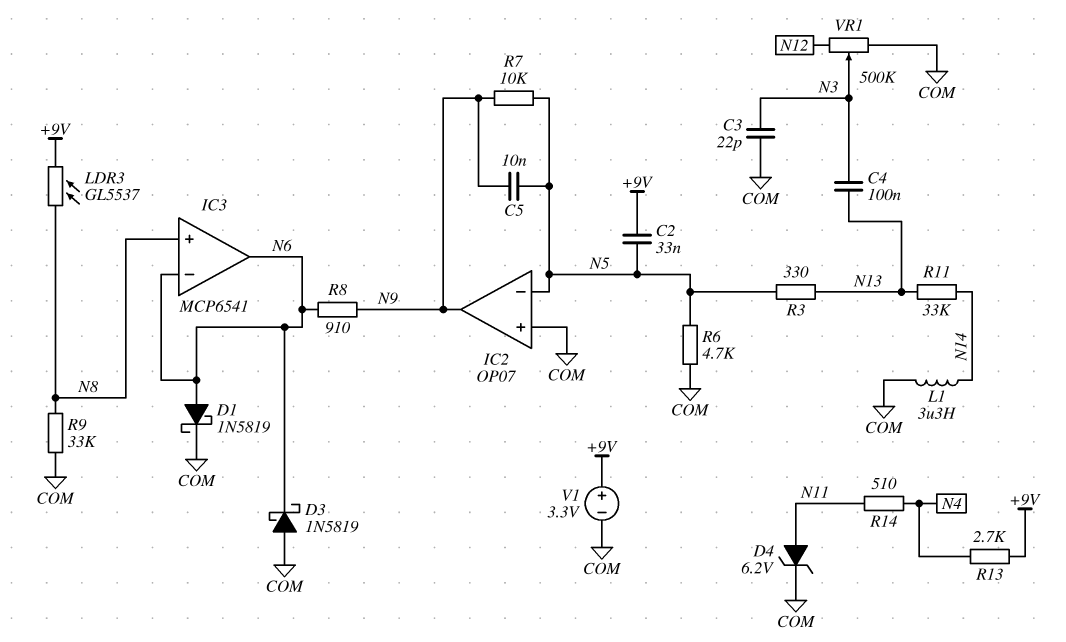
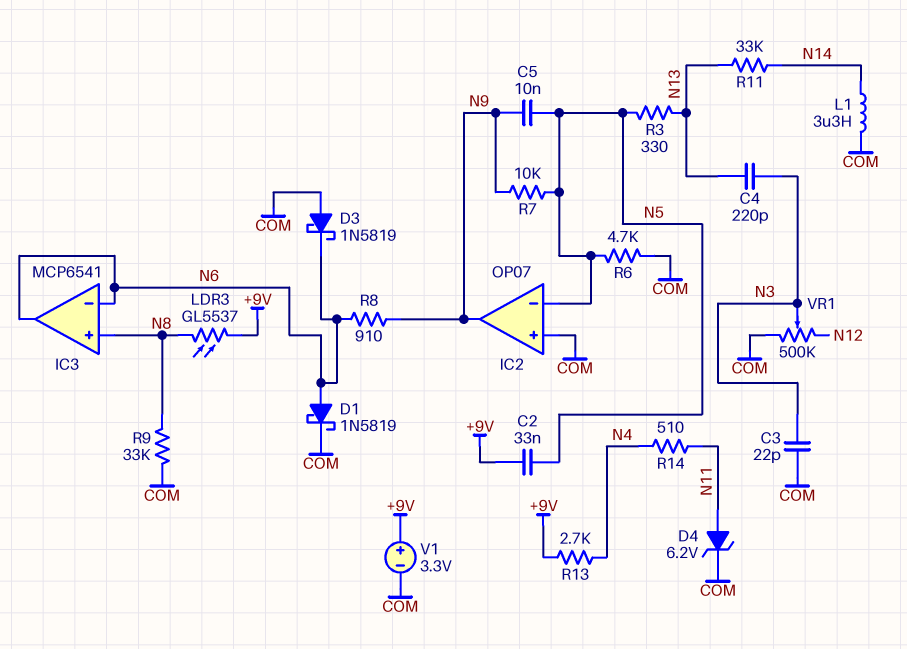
C4: 100nF (N3, N13) -> 220pF (N3, N13)

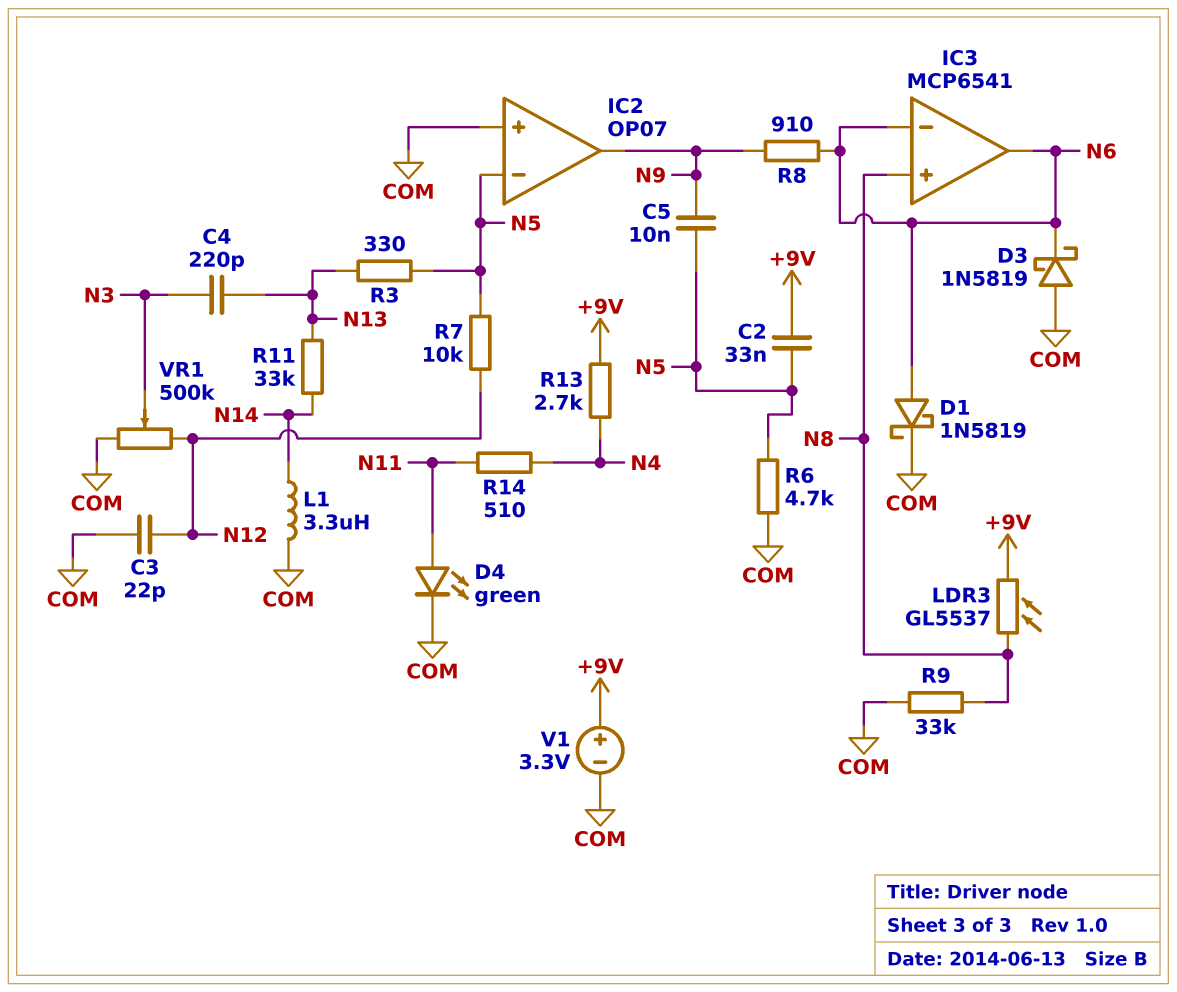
C3: 22pF (COM, N3) -> 22pF (COM, N12)
D4: zener 6.2V (A N11, K COM) -> LED green (A N11, K COM)
R7: 10k (N5, N9) -> 10k (N5, N12)

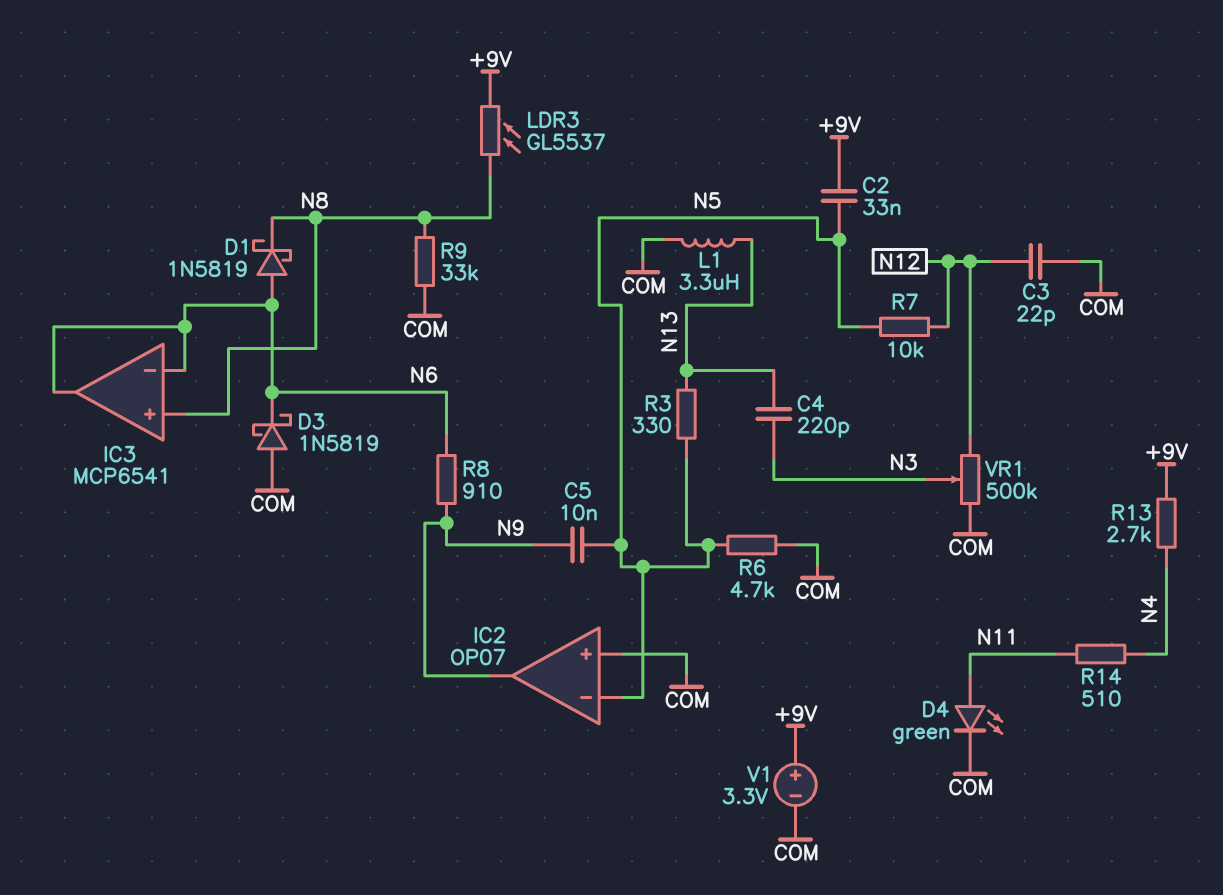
D1: schottky 1N5819 (A N6, K COM) -> schottky 1N5819 (A N6, K N8)
L1: 3.3uH (COM, N14) -> 3.3uH (COM, N13)
R11: 33k (N13, N14) -> none

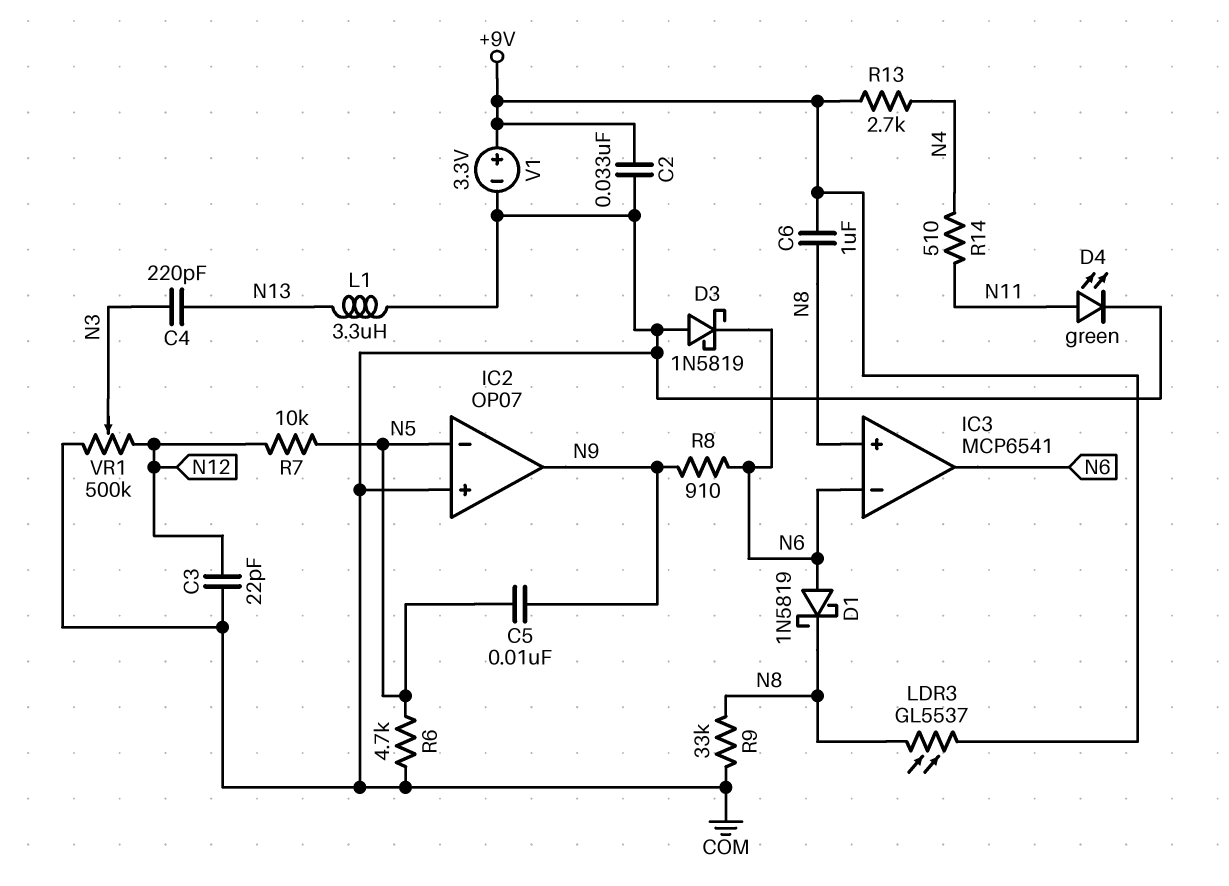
C2: 33nF (+9V, N5) -> 33nF (+9V, COM)
C6: none -> 1uF (+9V, N8)
R3: 330 (N5, N13) -> none

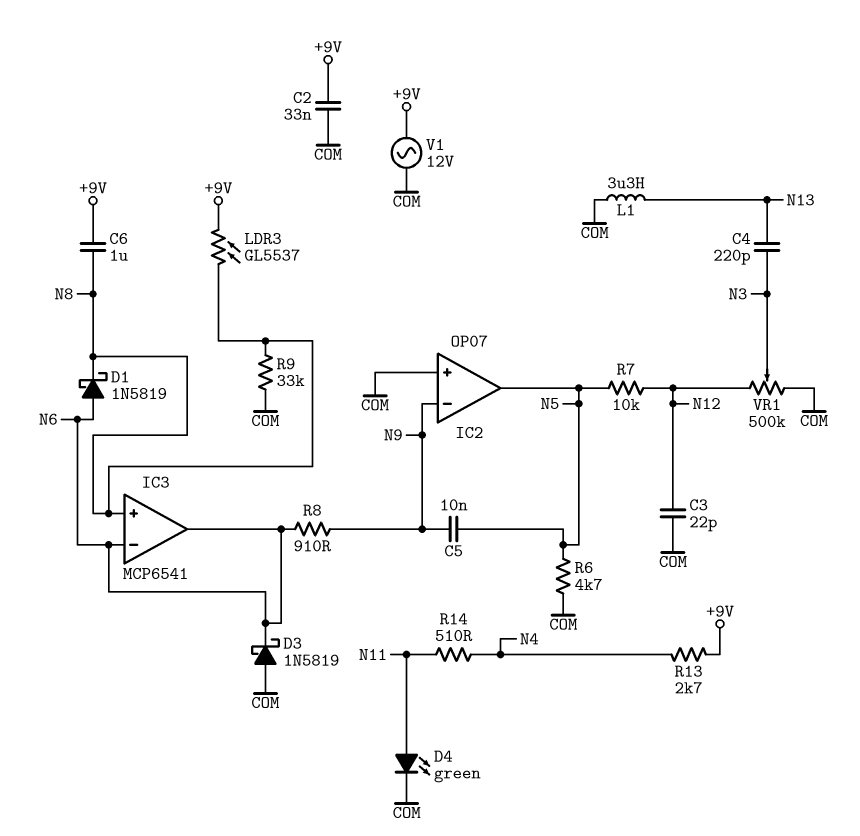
IC2 pin in-: N5 -> N9
IC2 pin out: N9 -> N5
V1: 3.3V (plus +9V, minus COM) -> AC 12V (+9V, COM)

